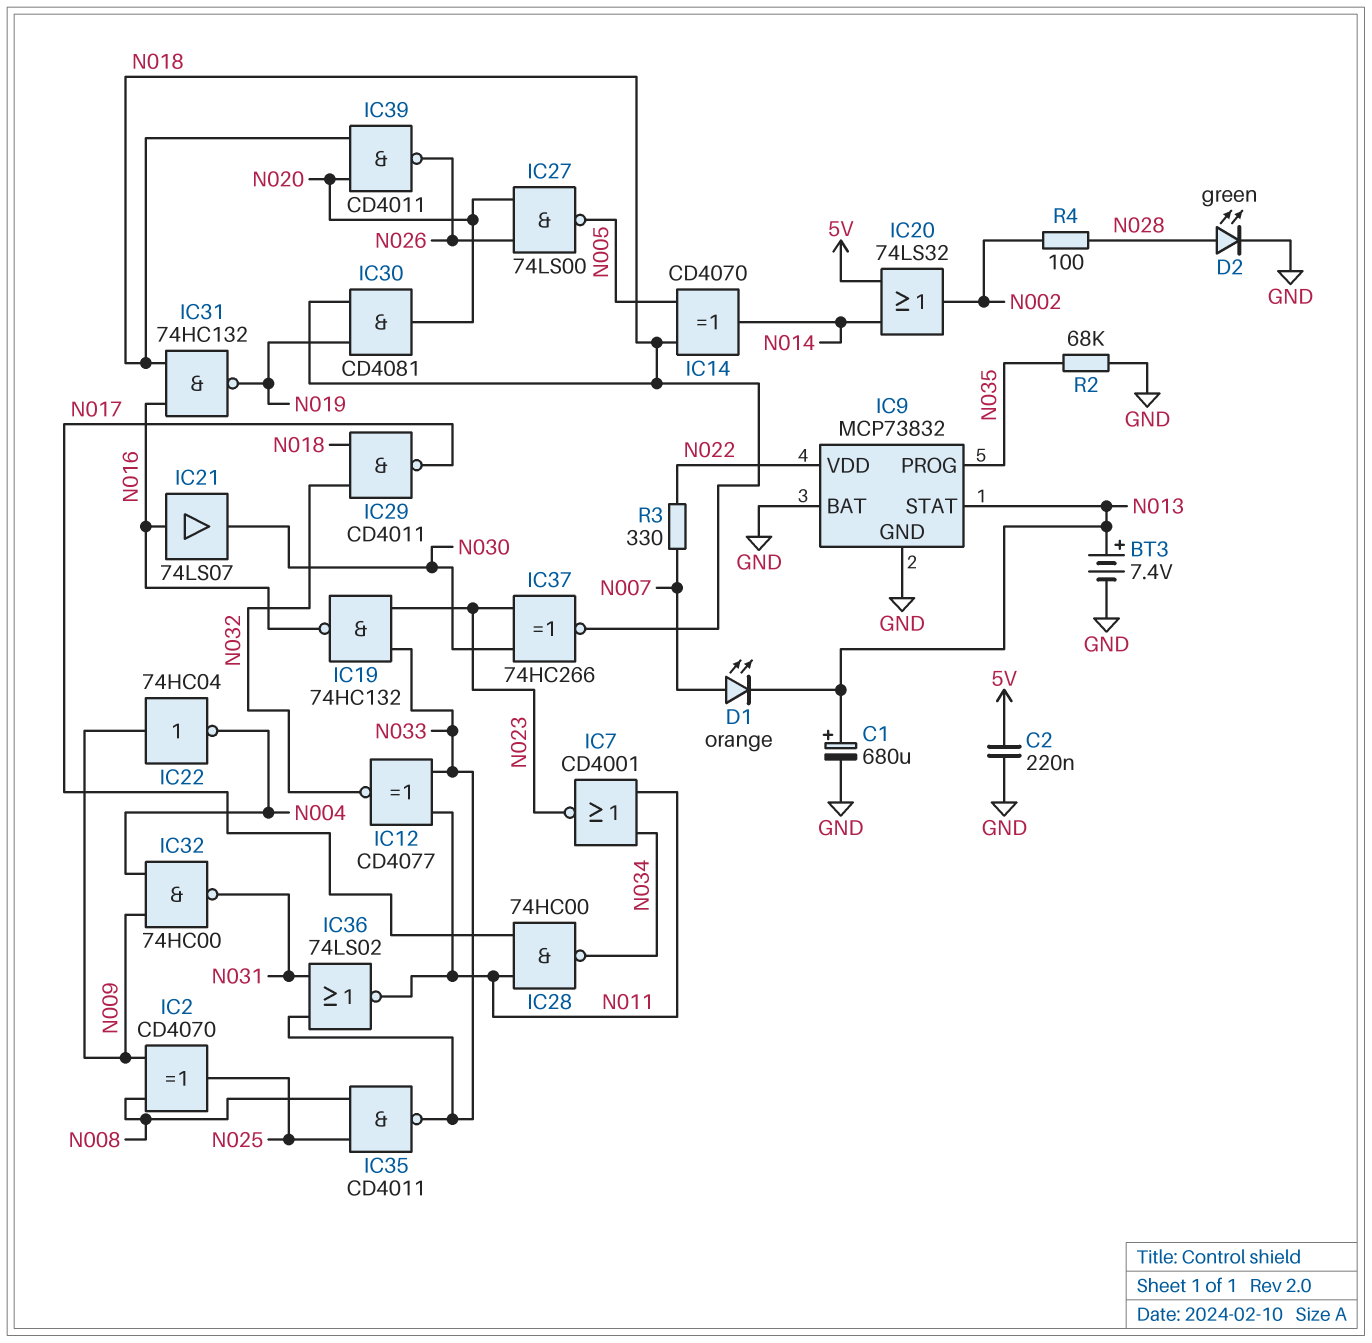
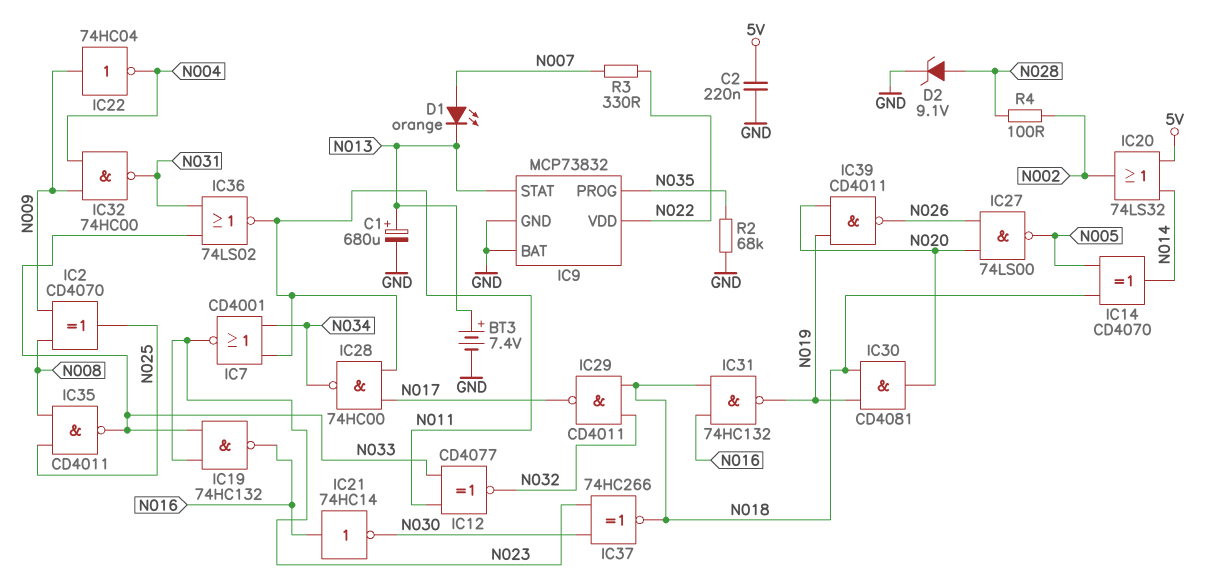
D2: LED green (A N028, K GND) -> zener 9.1V (A N028, K GND)
IC21: buffer 74LS07 (in N016, out N030) -> NOT 74HC14 (in N016, out N030)
IC39: NAND CD4011 (in N018, in N020, out N026) -> NAND CD4011 (in N019, in N020, out N026)

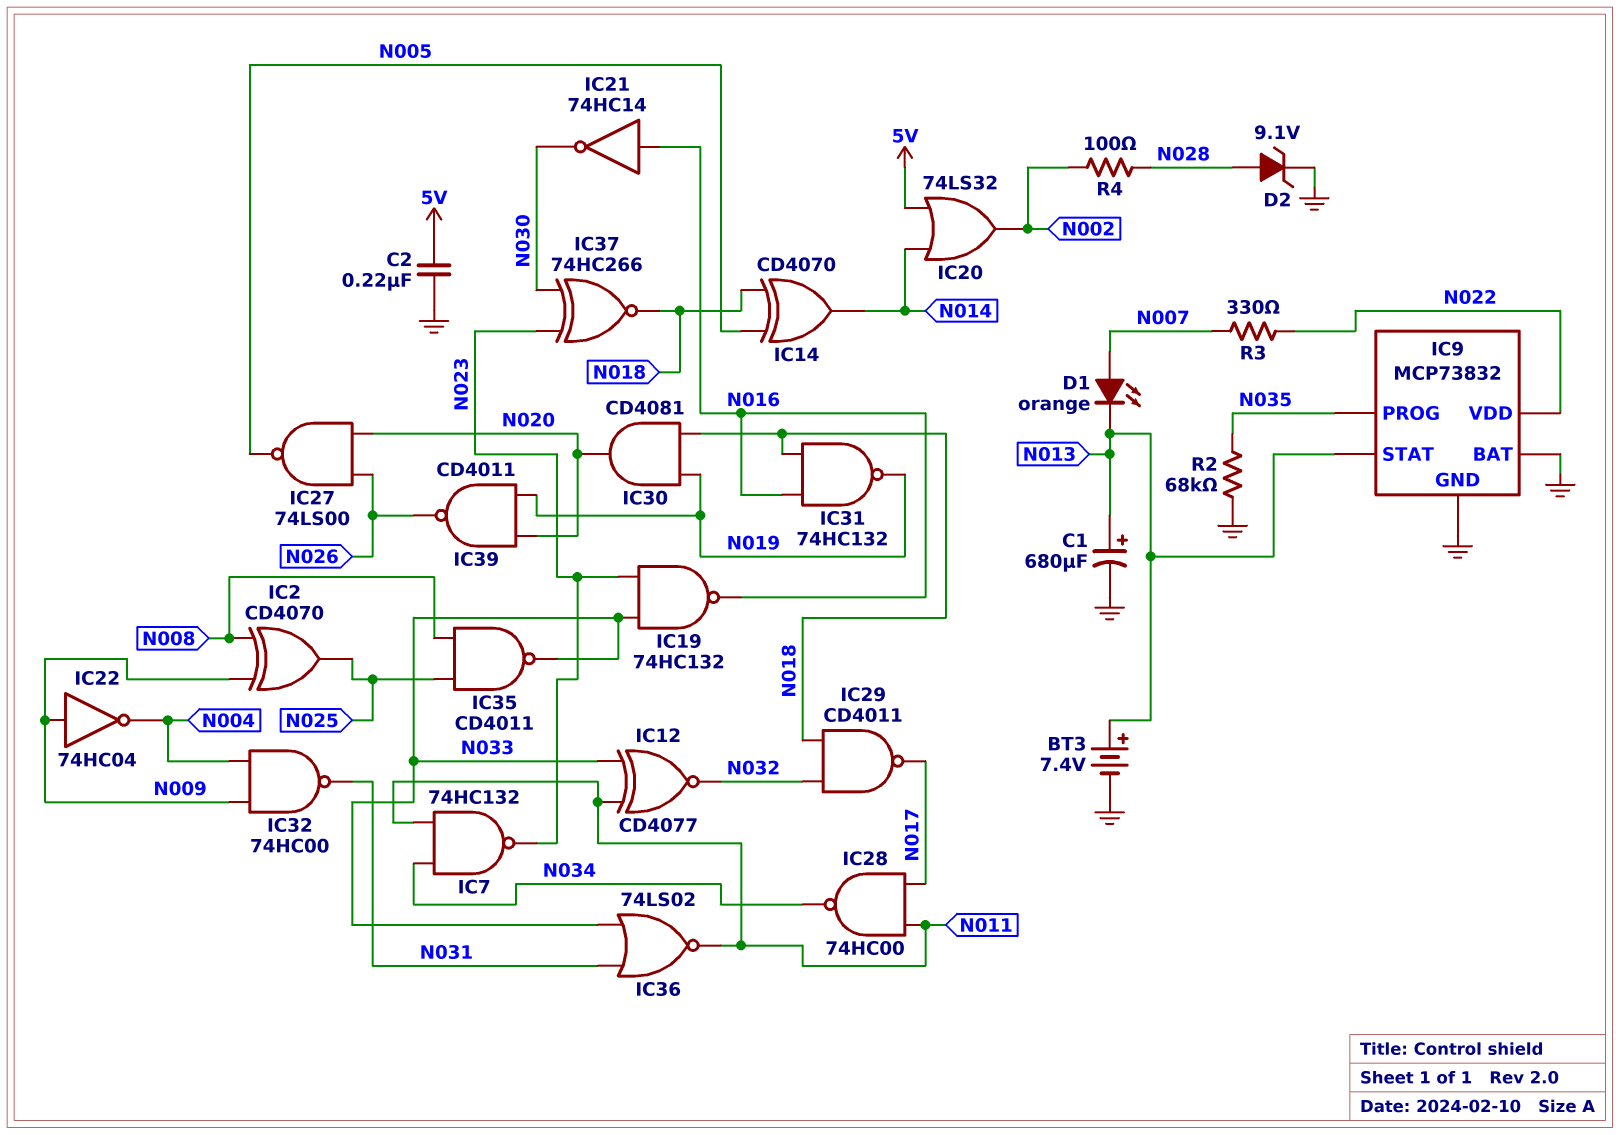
IC7: NOR CD4001 (in N011, in N034, out N023) -> NAND 74HC132 (in N011, in N034, out N023)

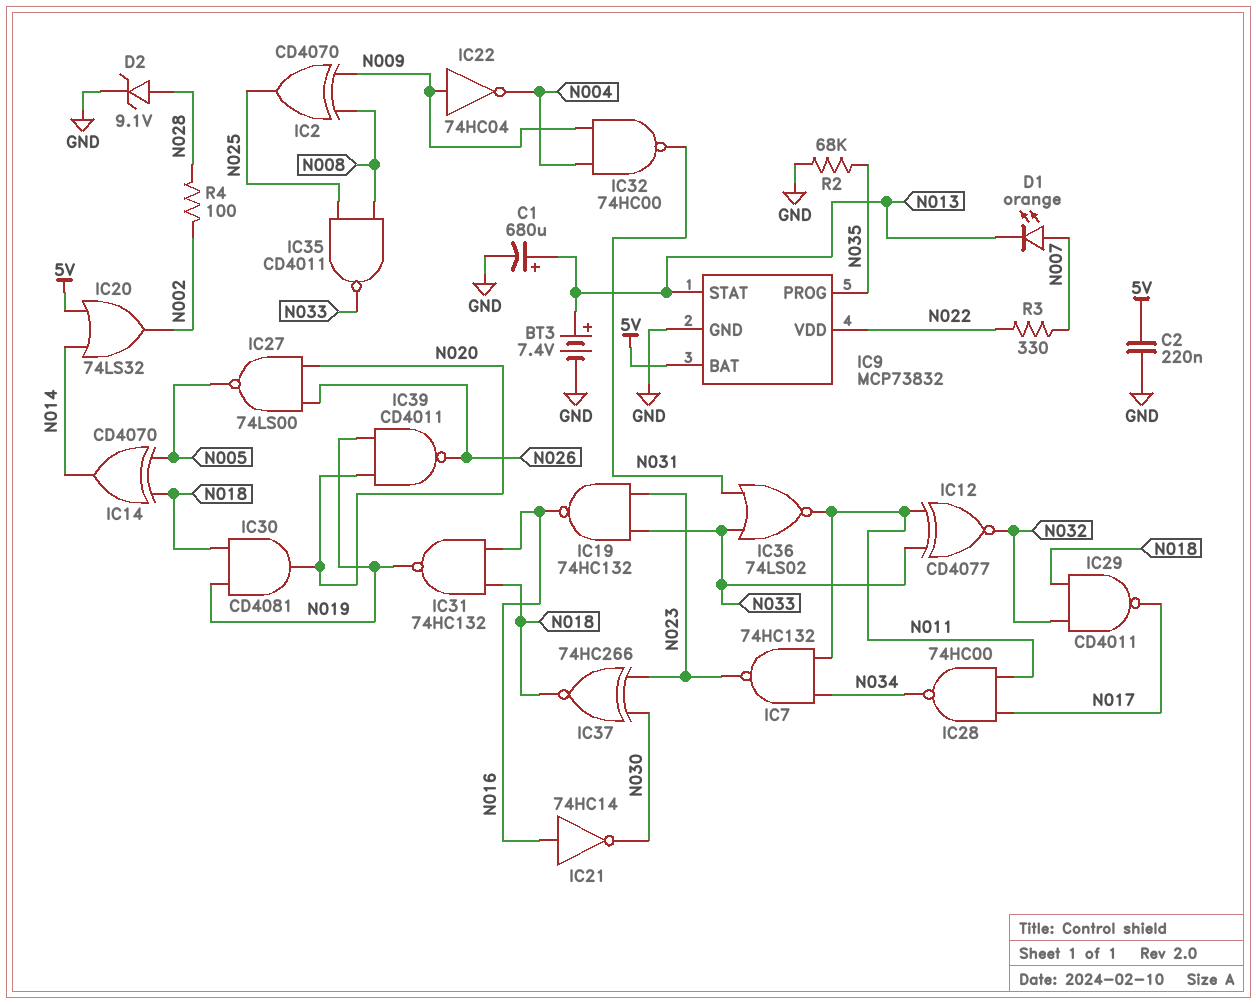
IC9 pin BAT: GND -> 5V

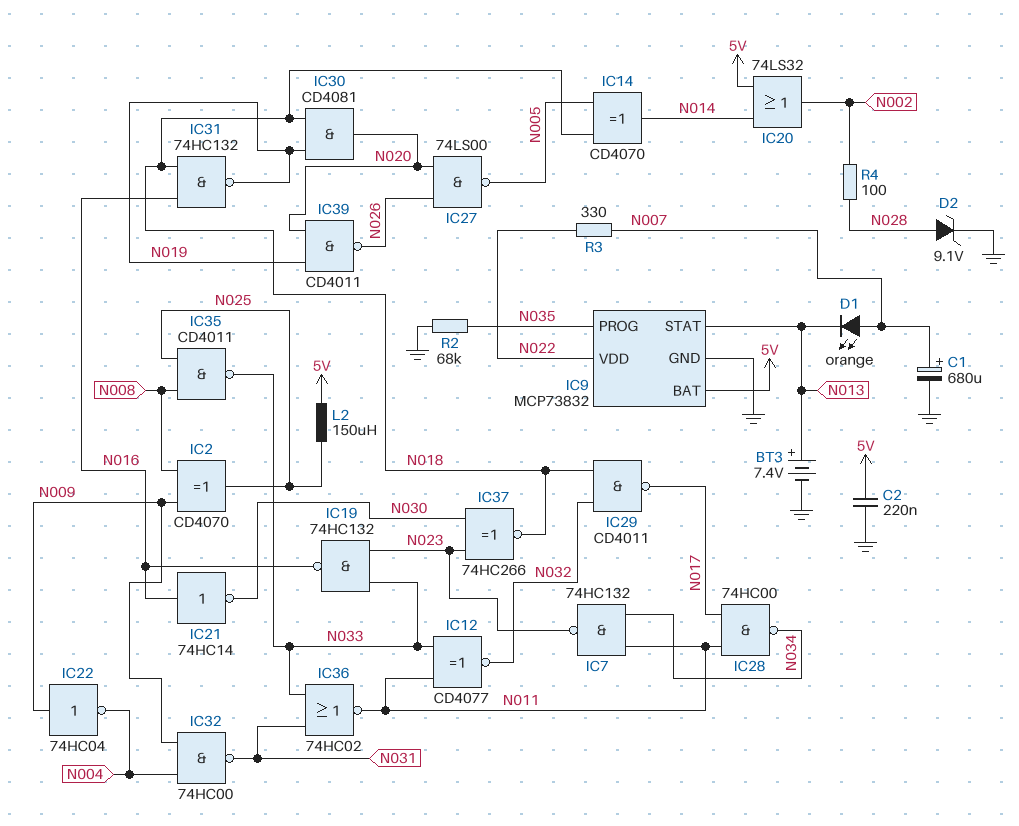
C1: 680uF (plus N013, minus GND) -> 680uF (plus N007, minus GND)
IC36: NOR 74LS02 (in N031, in N033, out N011) -> NOR 74HC02 (in N031, in N033, out N011)
L2: none -> 150uH (5V, N025)

